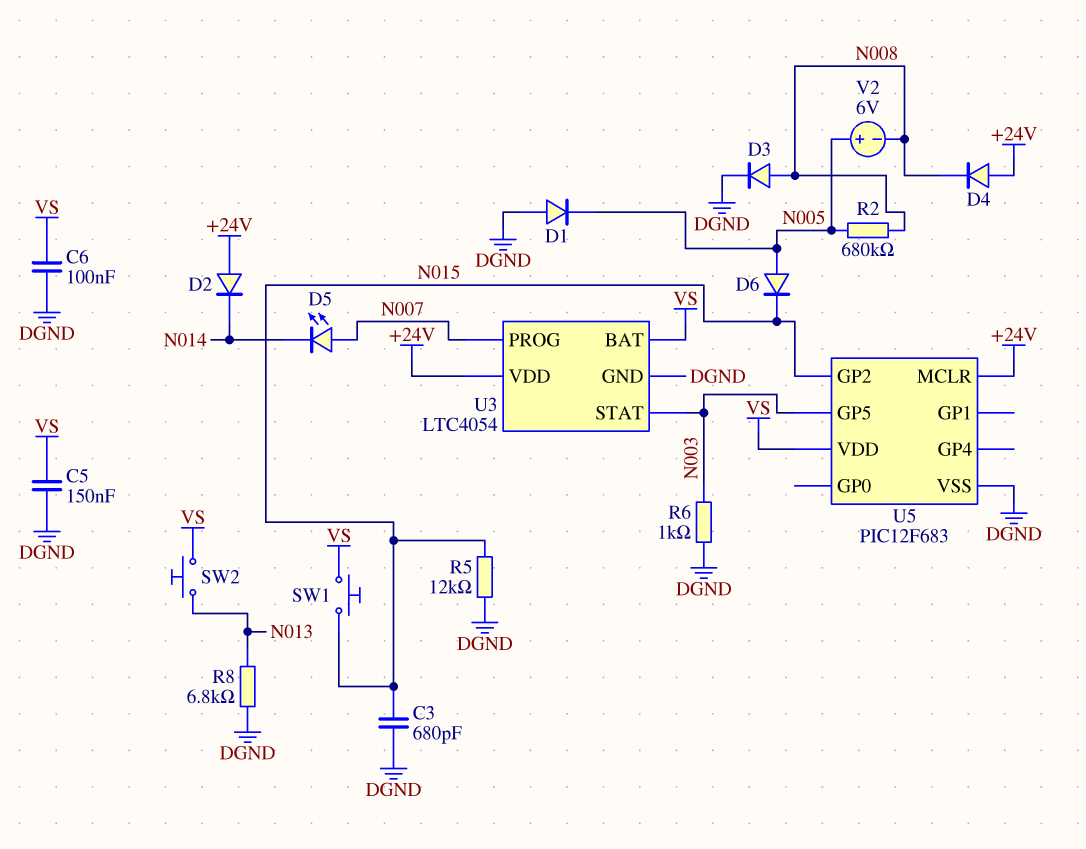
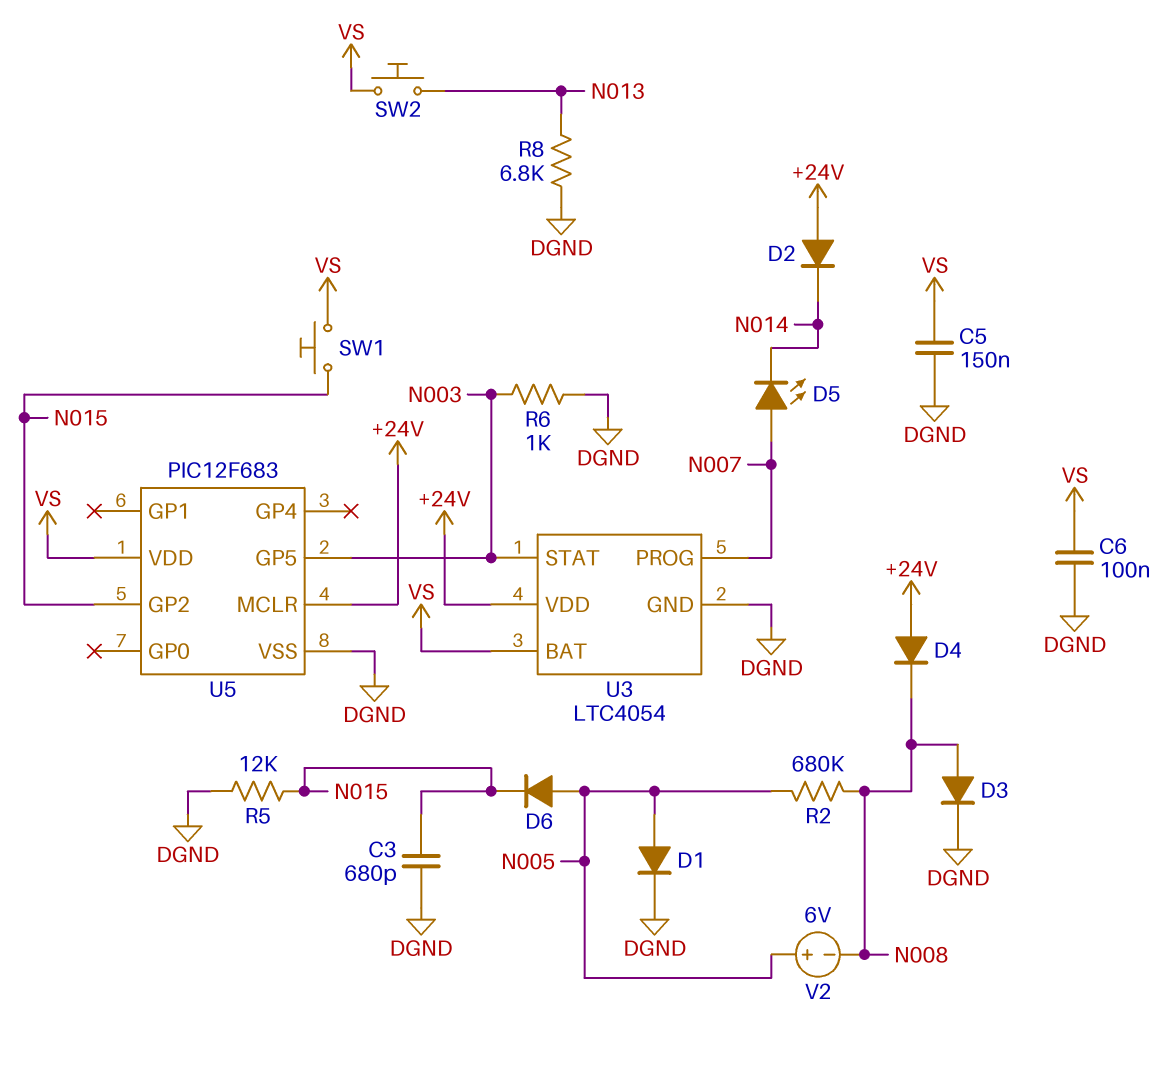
D1: diode (A DGND, K N005) -> diode (A N005, K DGND)

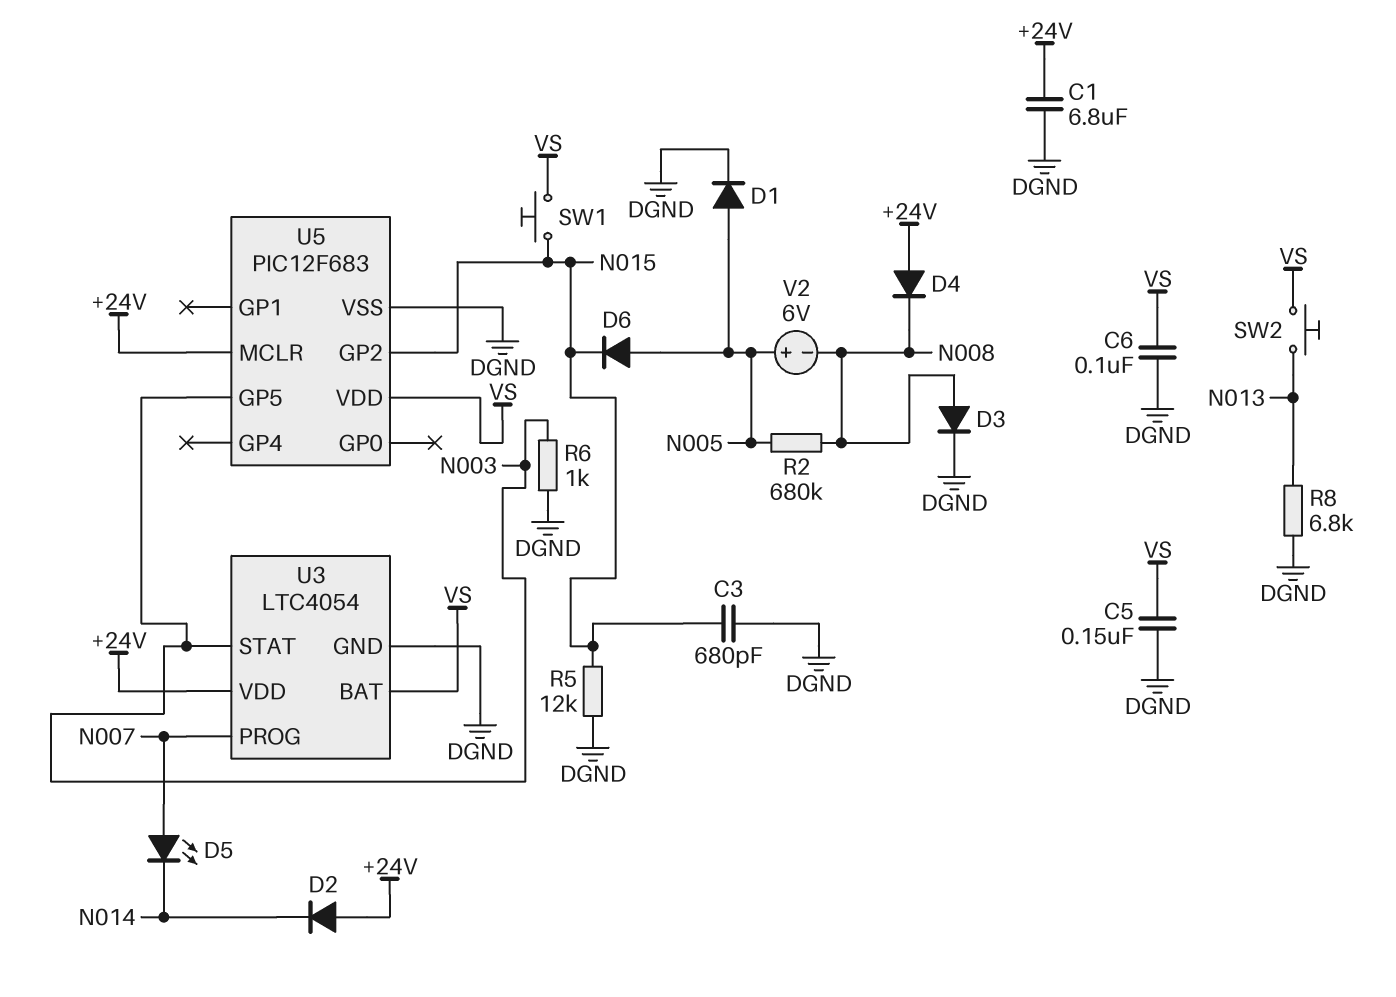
C1: none -> 6.8uF (+24V, DGND)

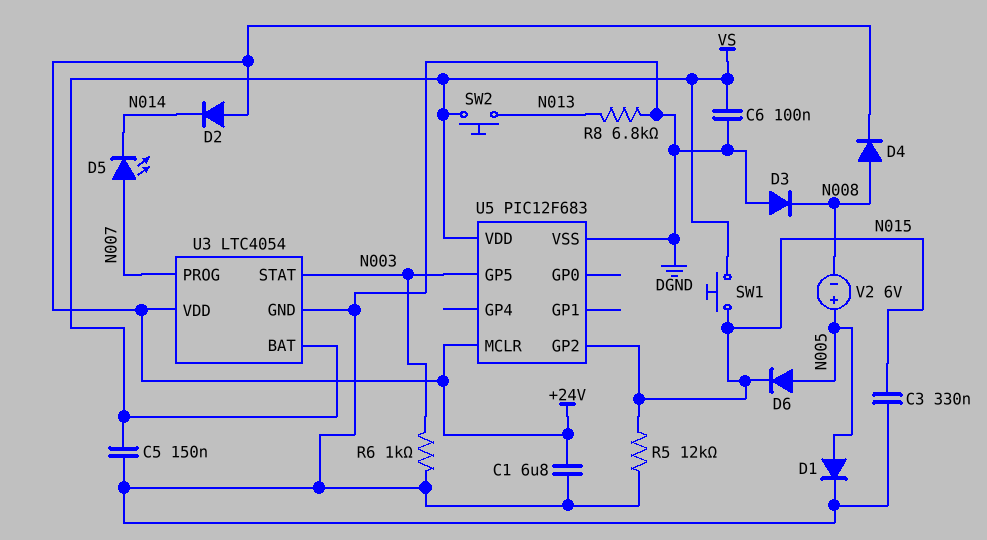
C3: 680pF (DGND, N015) -> 330nF (DGND, N015)
D3: diode (A N008, K DGND) -> diode (A DGND, K N008)
D4: diode (A +24V, K N008) -> diode (A N008, K +24V)
R2: 680k (N005, N008) -> none

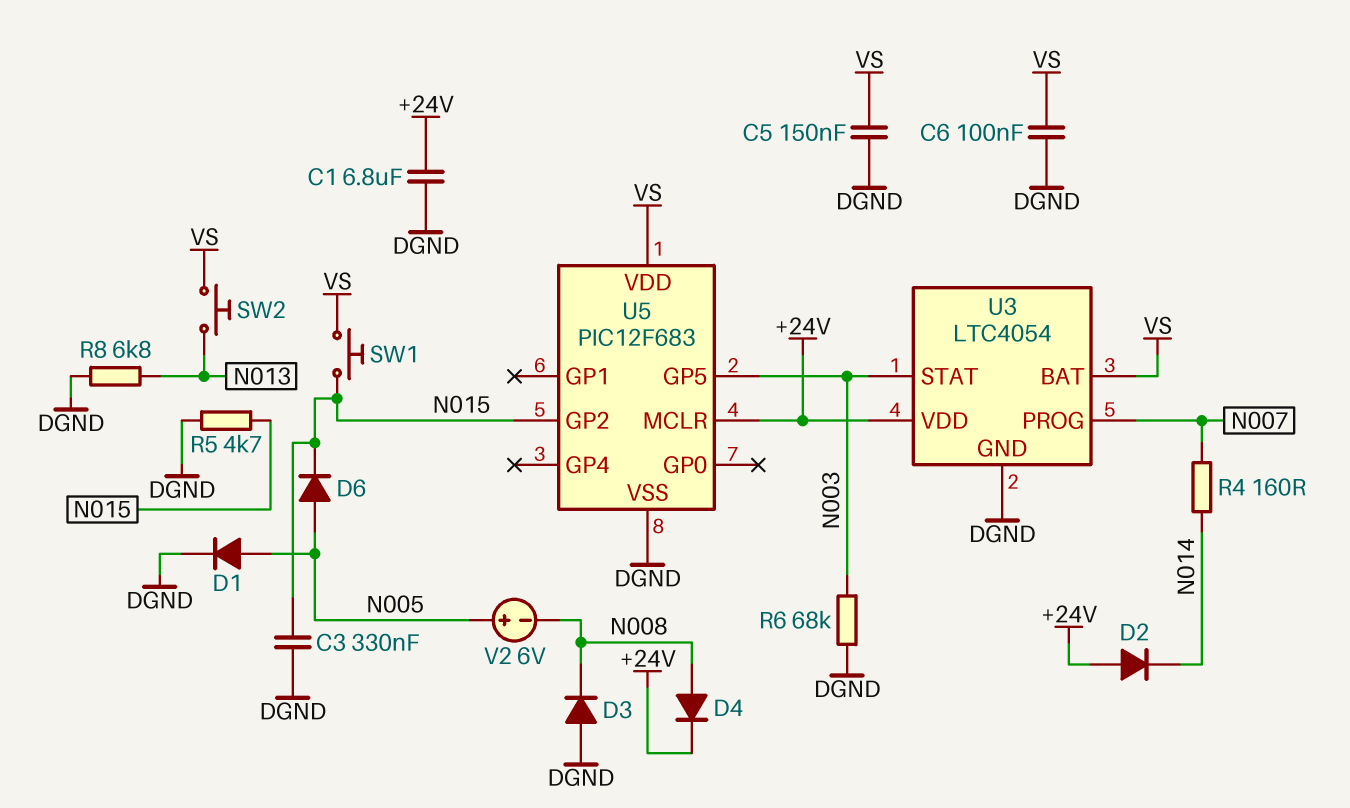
D5: LED (A N007, K N014) -> none
R4: none -> 160 (N007, N014)
R5: 12k (DGND, N015) -> 4.7k (DGND, N015)
R6: 1k (DGND, N003) -> 68k (DGND, N003)

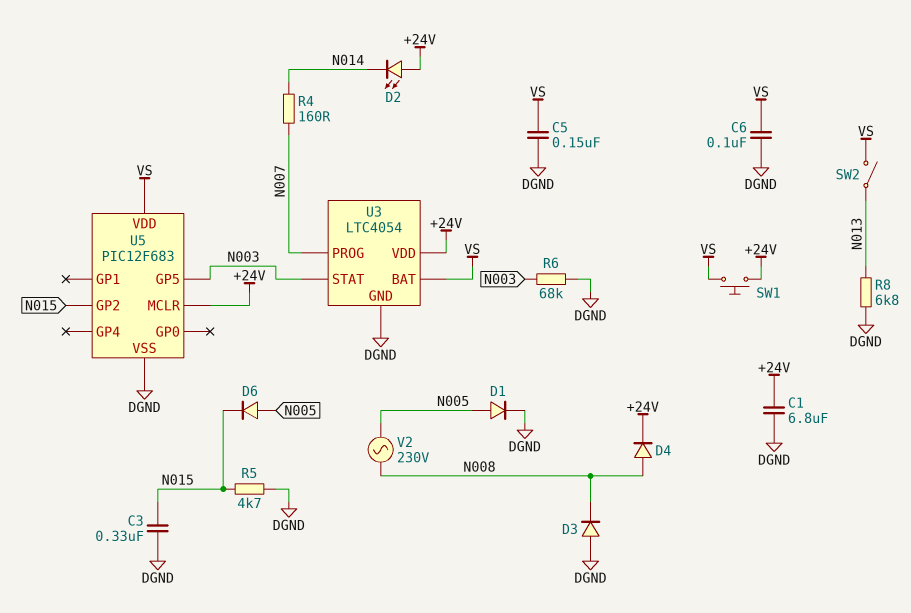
D2: diode (A +24V, K N014) -> LED (A +24V, K N014)
SW1: button (N015, VS) -> button (+24V, VS)
SW2: button (N013, VS) -> switch (N013, VS)
V2: 6V (plus N005, minus N008) -> AC 230V (N005, N008)

